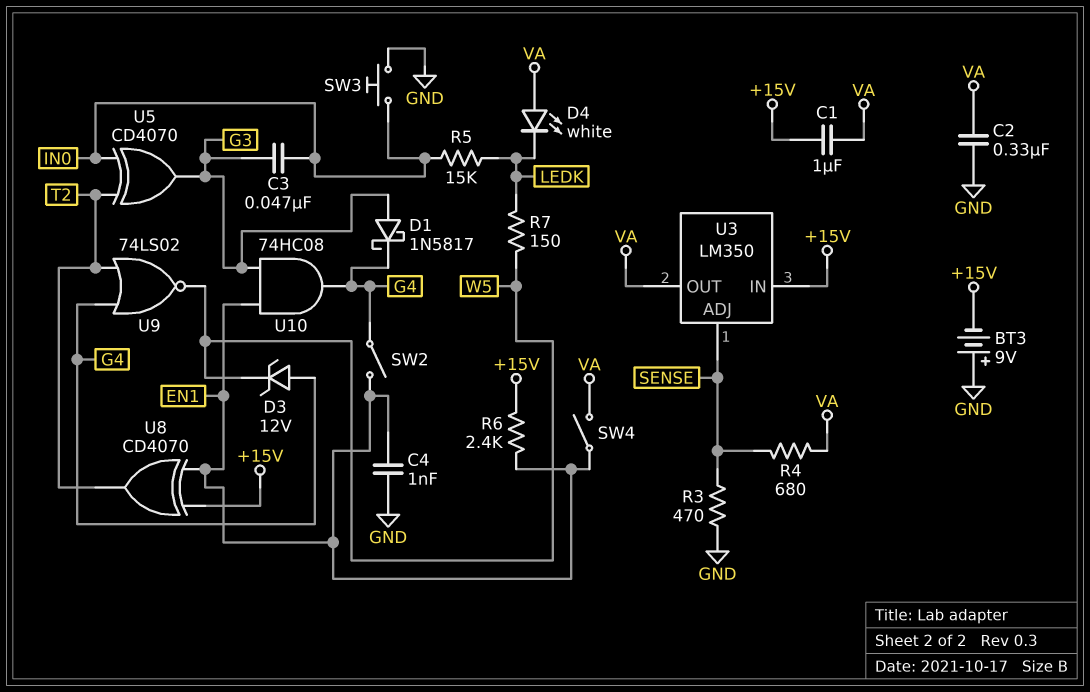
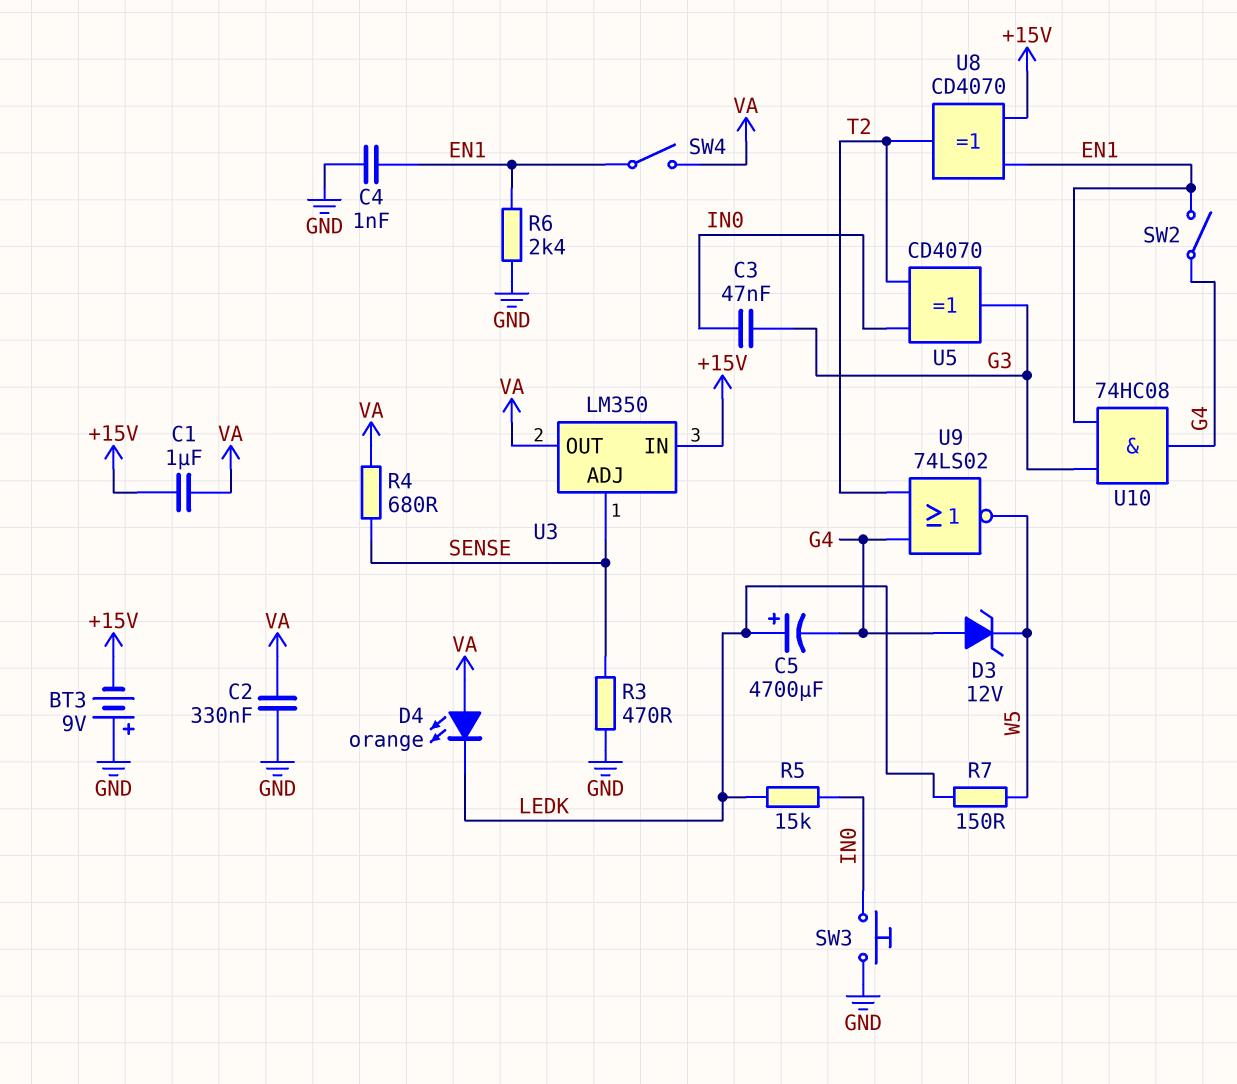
C5: none -> 4700uF (plus LEDK, minus G4)
D1: schottky 1N5817 (A G3, K G4) -> none
D4: LED white (A VA, K LEDK) -> LED orange (A VA, K LEDK)
R6: 2.4k (+15V, EN1) -> 2.4k (EN1, GND)

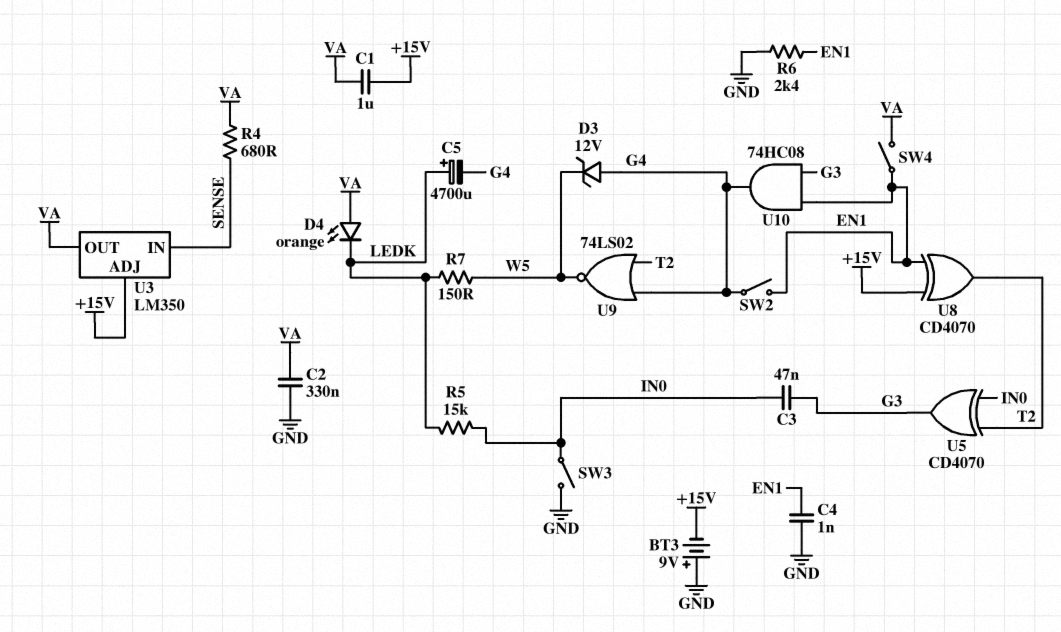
R3: 470 (GND, SENSE) -> none
SW3: button (GND, IN0) -> switch (GND, IN0)
U3 pin ADJ: SENSE -> +15V
U3 pin IN: +15V -> SENSE

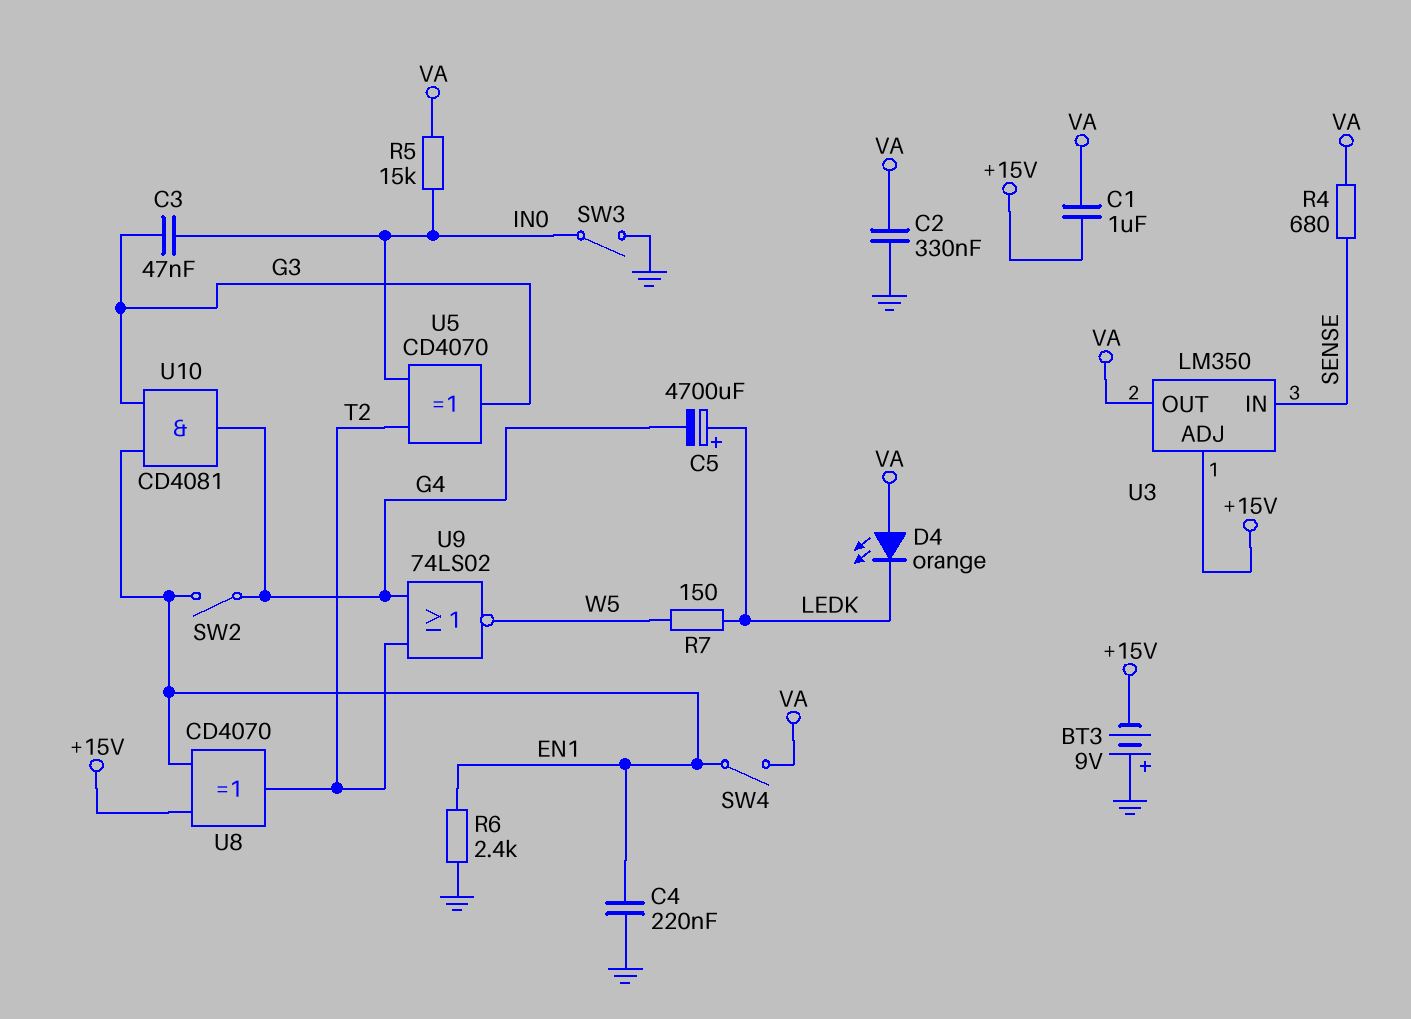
C4: 1nF (EN1, GND) -> 220nF (EN1, GND)
D3: zener 12V (A G4, K W5) -> none
R5: 15k (IN0, LEDK) -> 15k (IN0, VA)
U10: AND 74HC08 (in EN1, in G3, out G4) -> AND CD4081 (in EN1, in G3, out G4)

